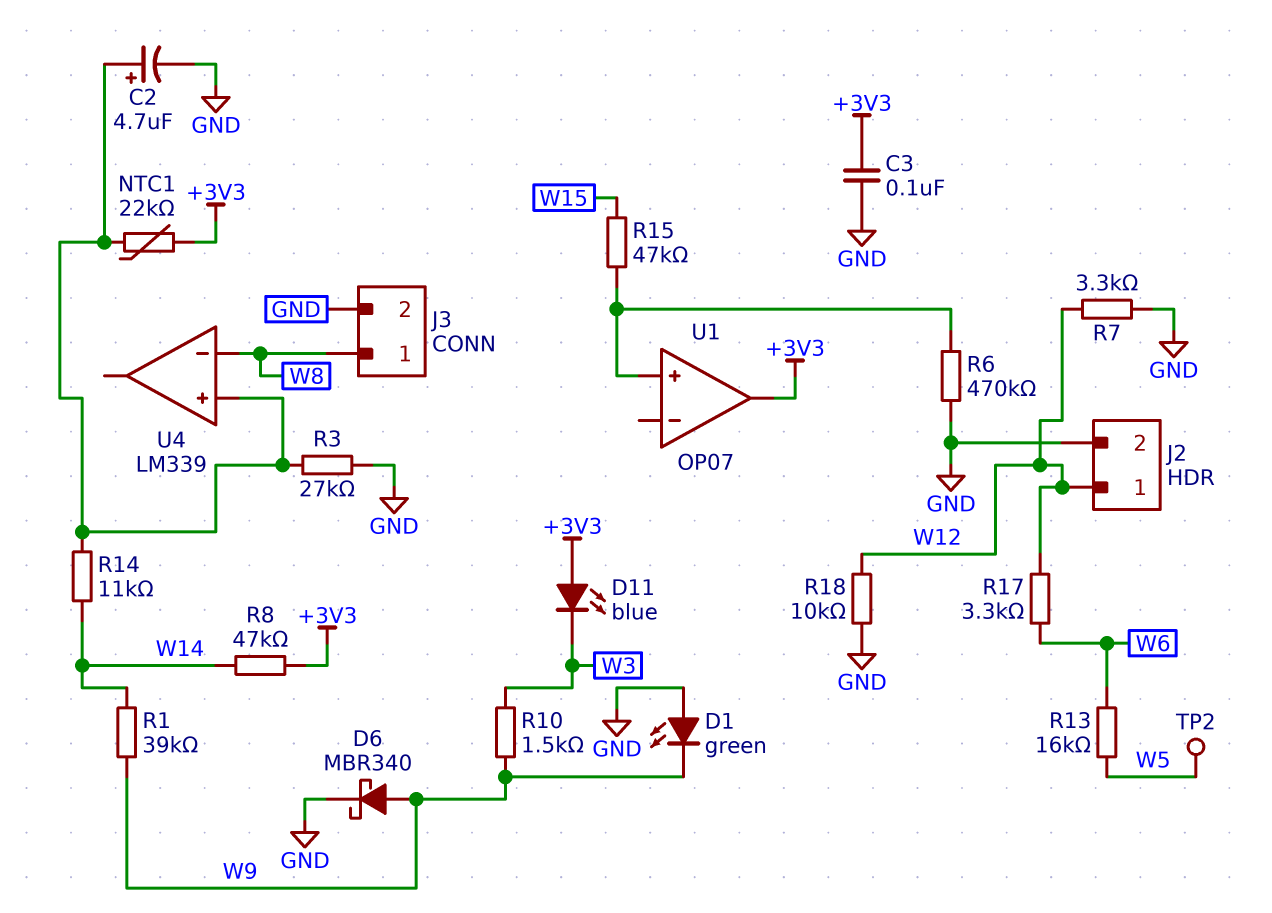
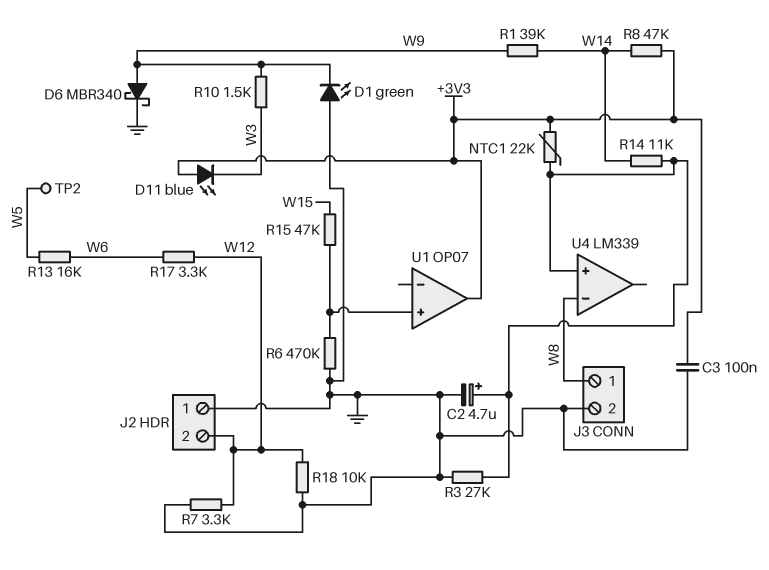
J2 pin 1: W12 -> GND
J2 pin 2: GND -> W12

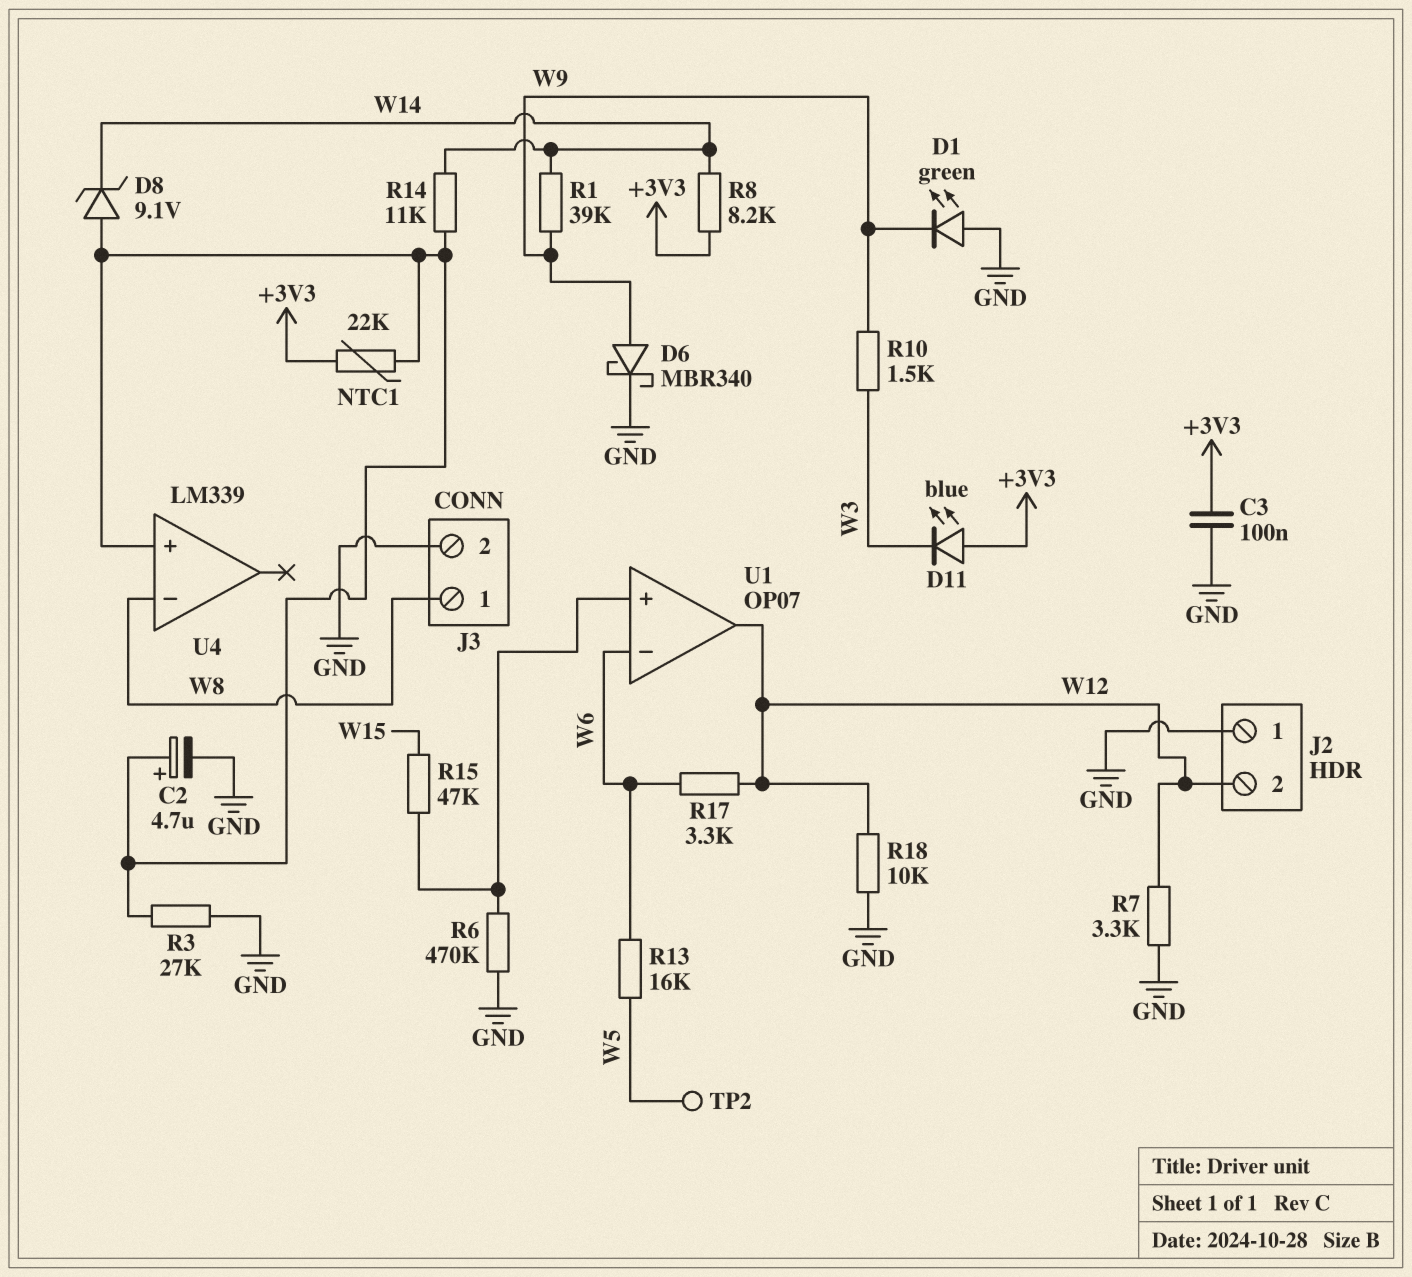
D8: none -> zener 9.1V (A U4/in+, K W14)
R8: 47k (+3V3, W14) -> 8.2k (+3V3, W14)
U1 pin in-: none -> W6
U1 pin out: +3V3 -> W12

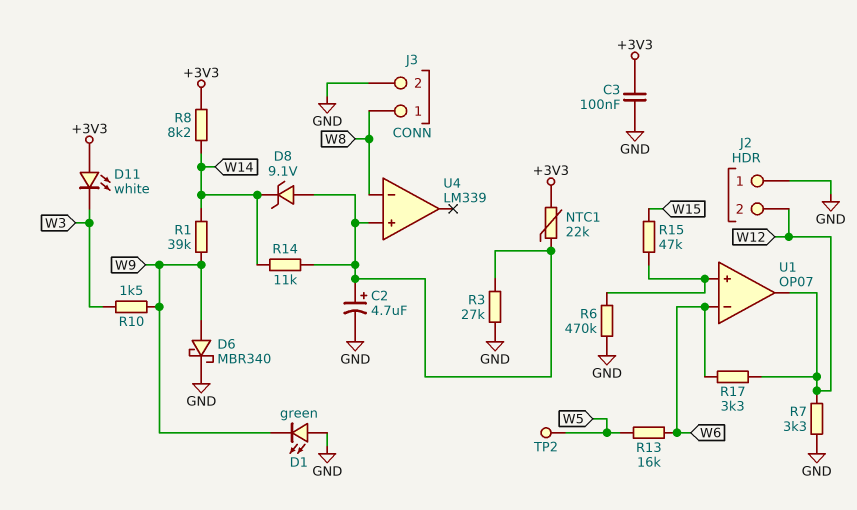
D11: LED blue (A +3V3, K W3) -> LED white (A +3V3, K W3)
R18: 10k (GND, W12) -> none

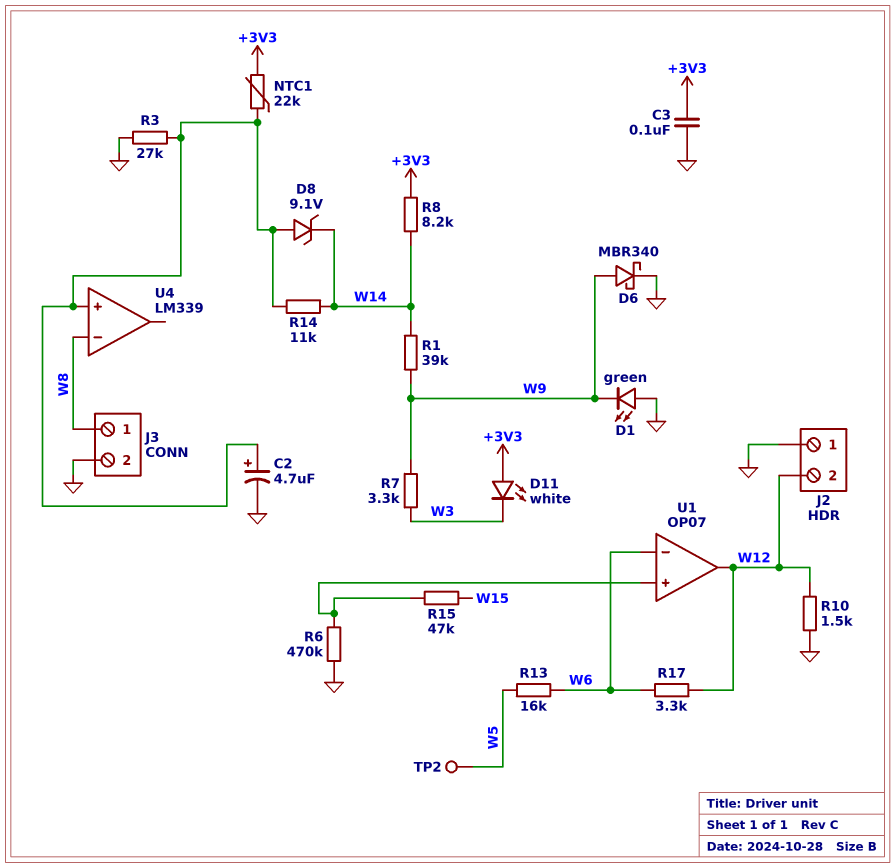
R7: 3.3k (GND, W12) -> 3.3k (W3, W9)
R10: 1.5k (W3, W9) -> 1.5k (GND, W12)

